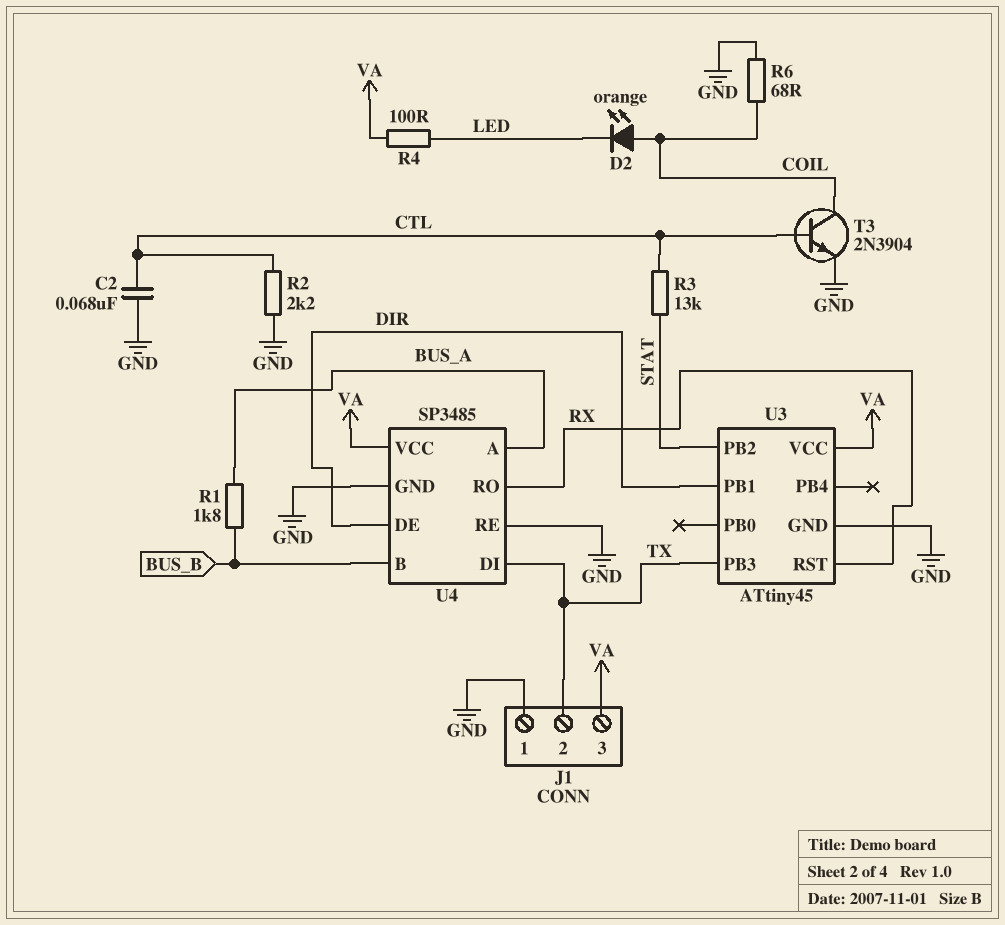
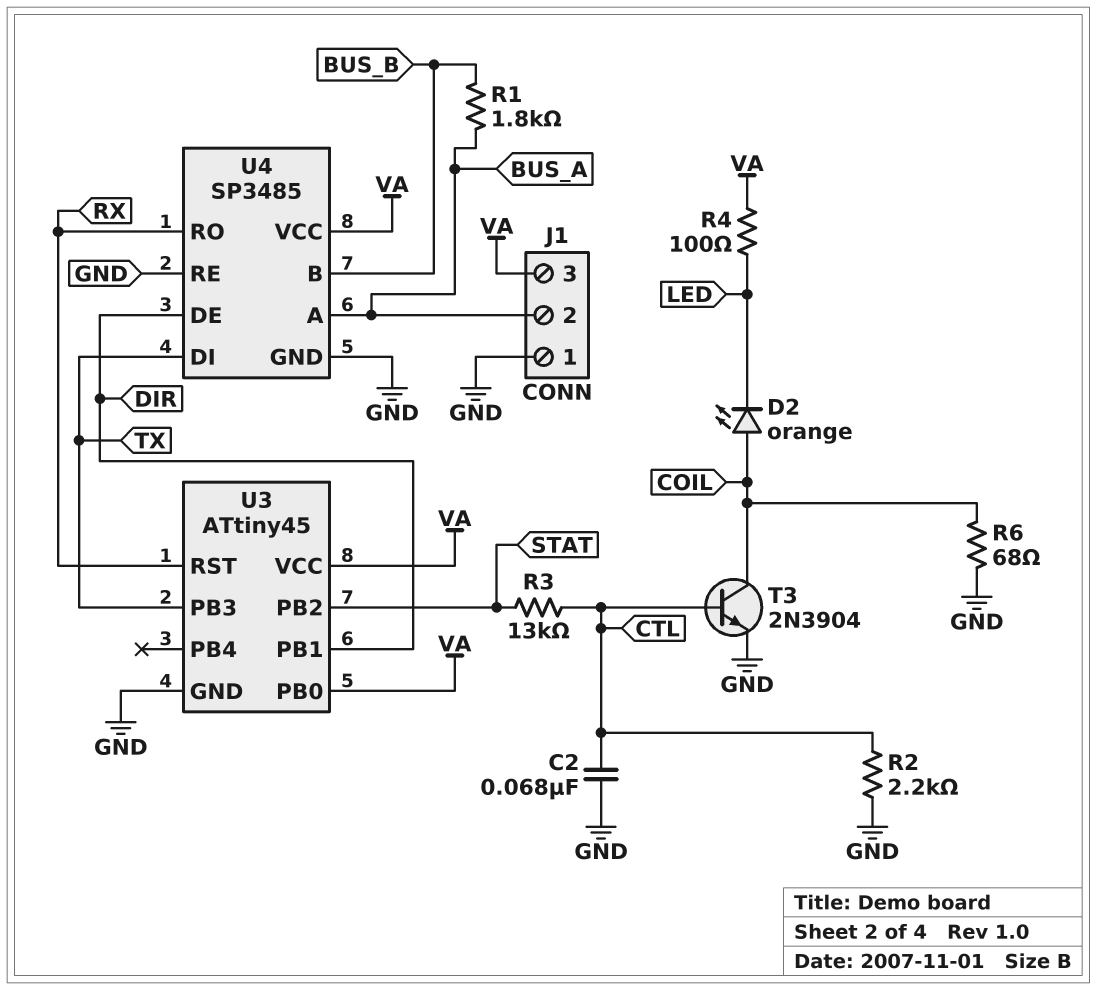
J1 pin 2: TX -> BUS_A
U3 pin PB0: none -> VA

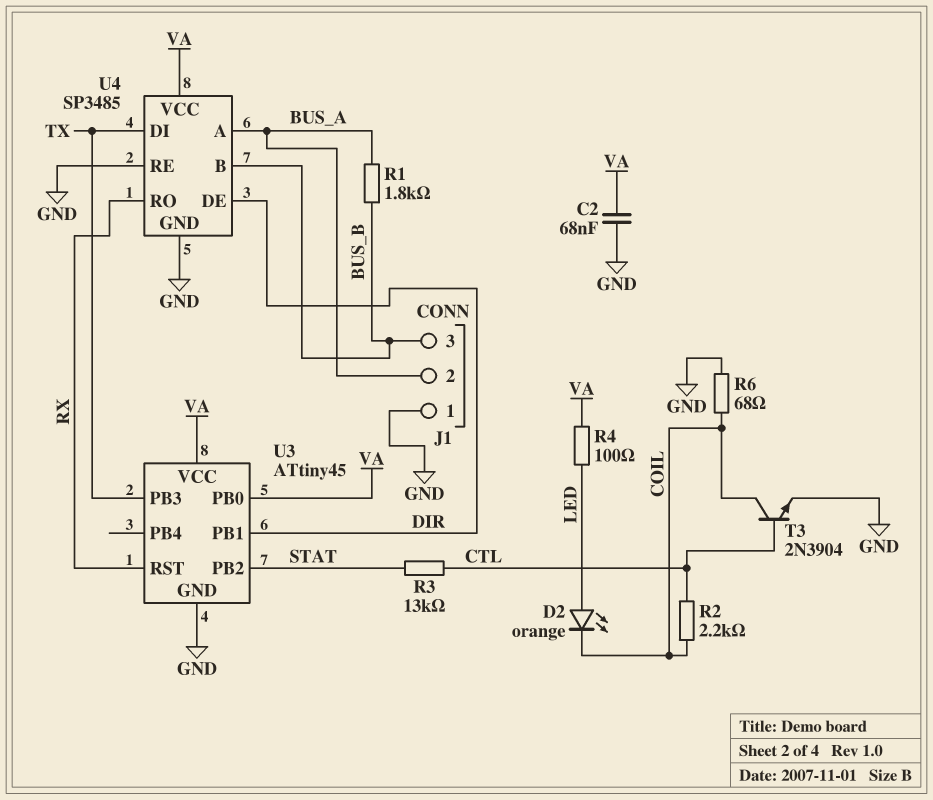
C2: 68nF (CTL, GND) -> 68nF (GND, VA)
D2: LED orange (A COIL, K LED) -> LED orange (A LED, K COIL)
J1 pin 3: VA -> BUS_B
R2: 2.2k (CTL, GND) -> 2.2k (COIL, CTL)

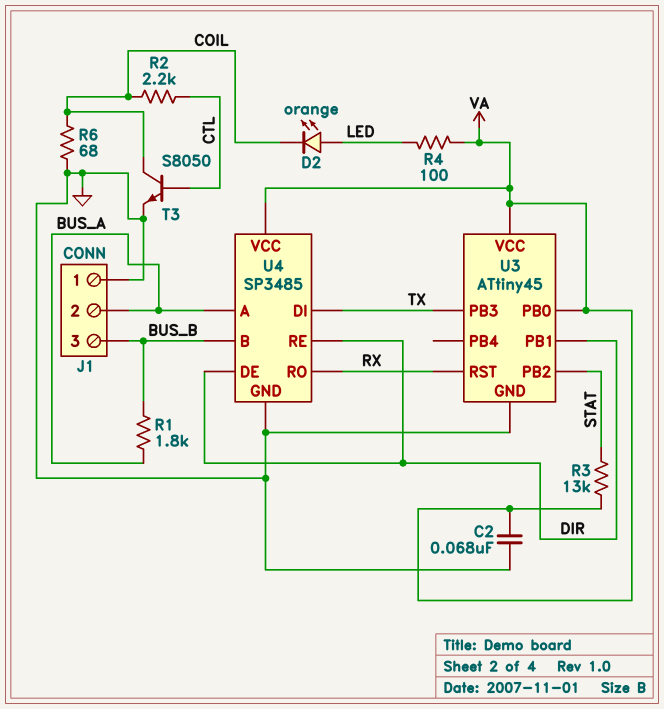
R3: 13k (CTL, STAT) -> 13k (STAT, VA)
T3: NPN 2N3904 (B CTL, C COIL, E GND) -> NPN S8050 (B CTL, C COIL, E GND)
U4 pin RE: GND -> DIR

